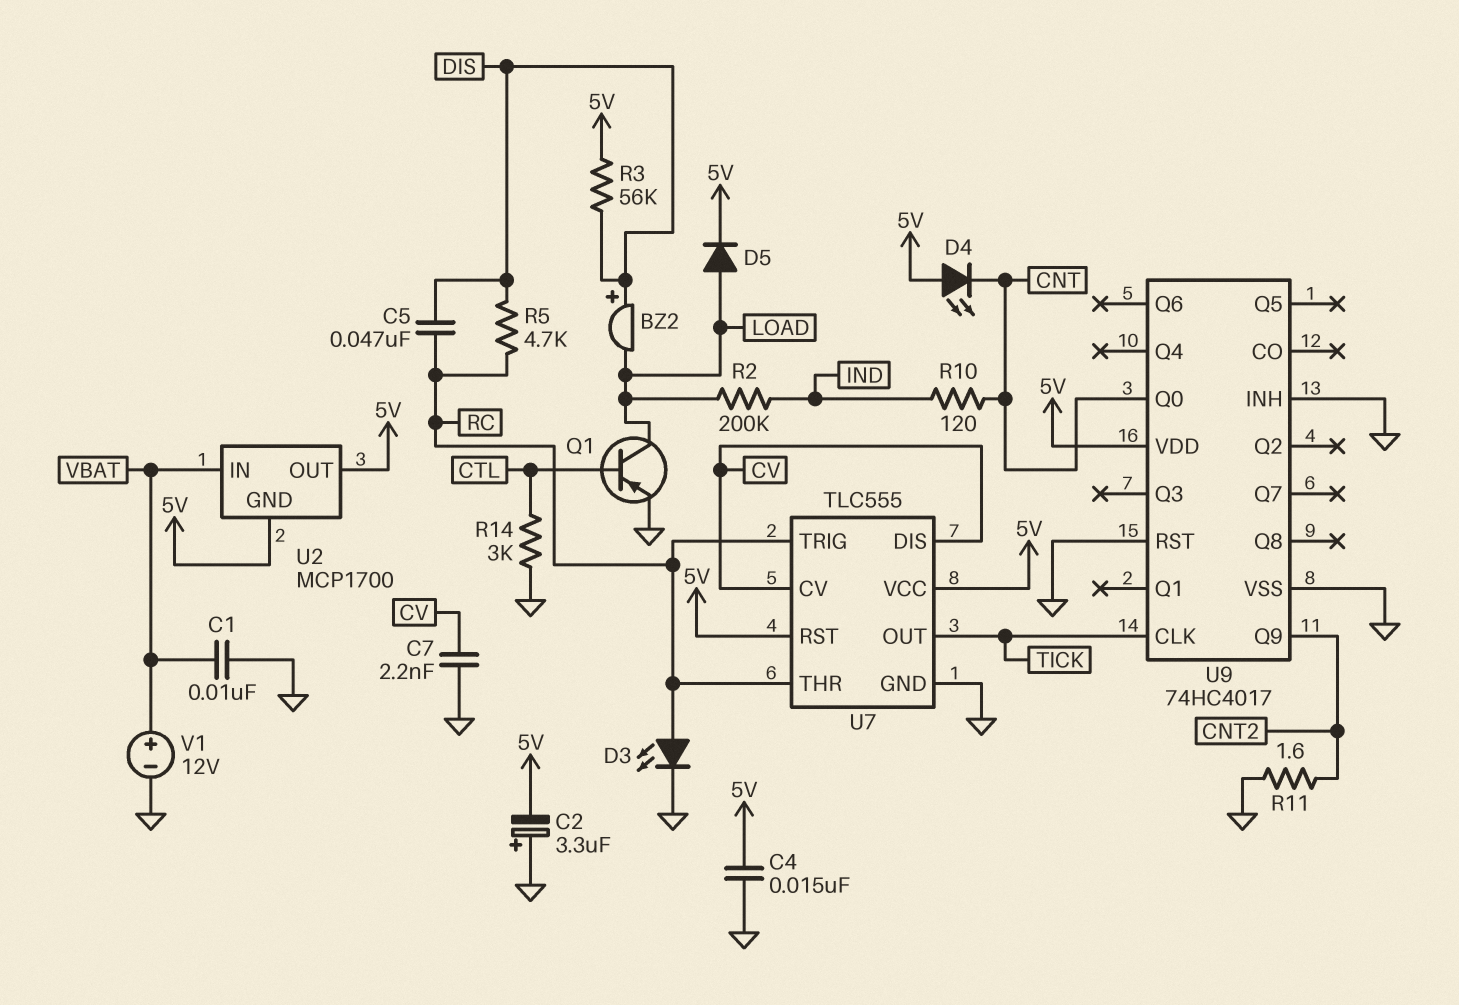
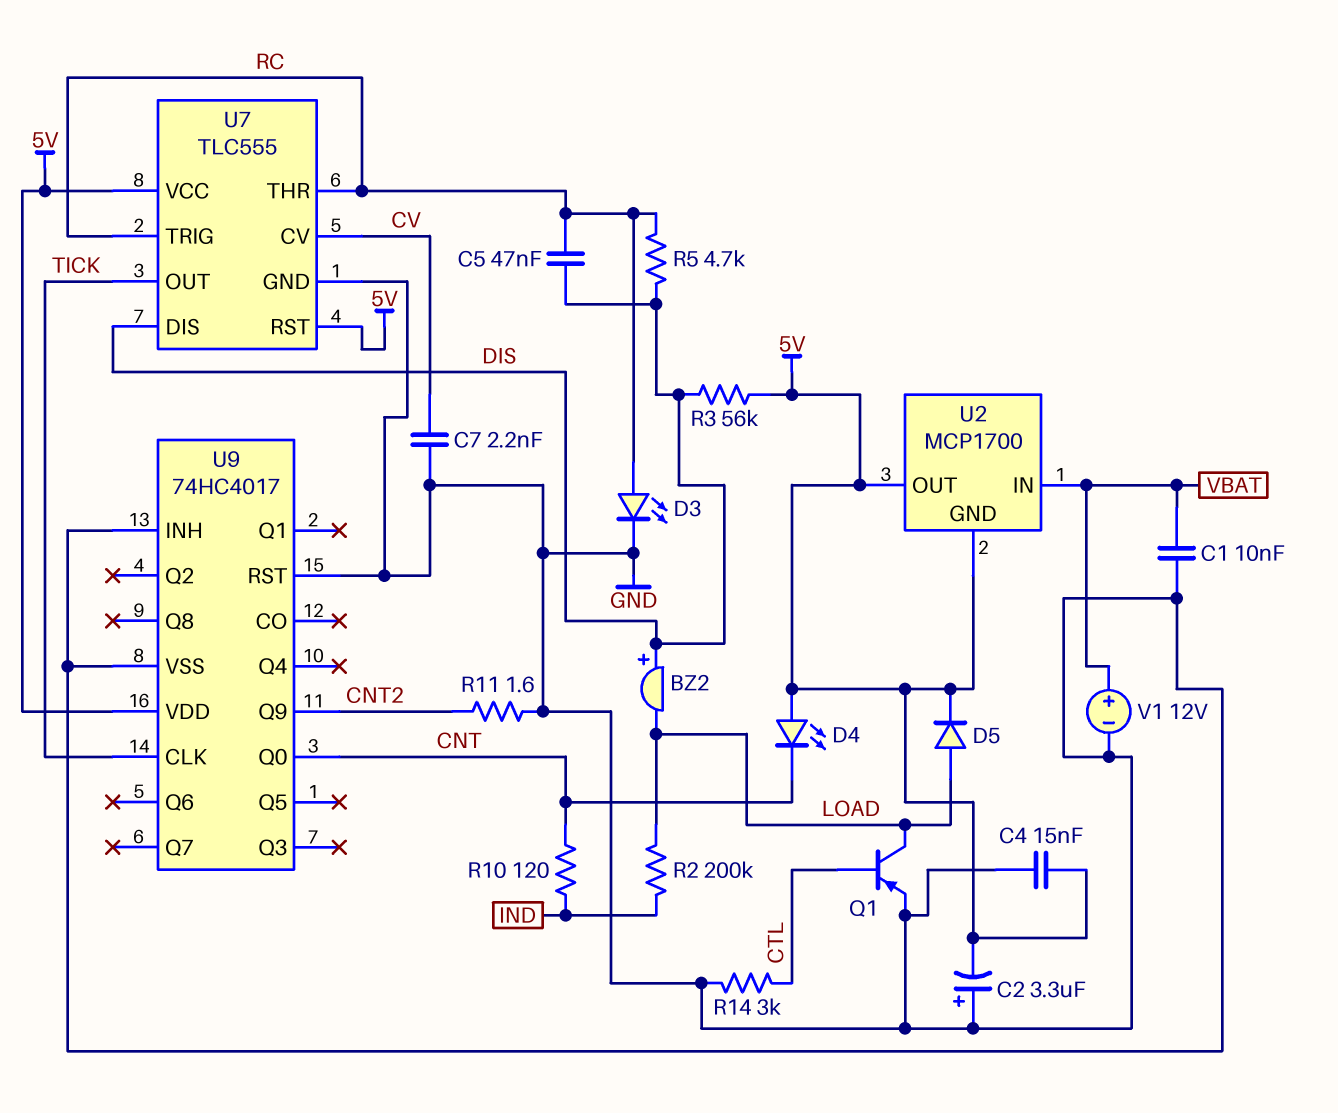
U7 pin DIS: CV -> DIS

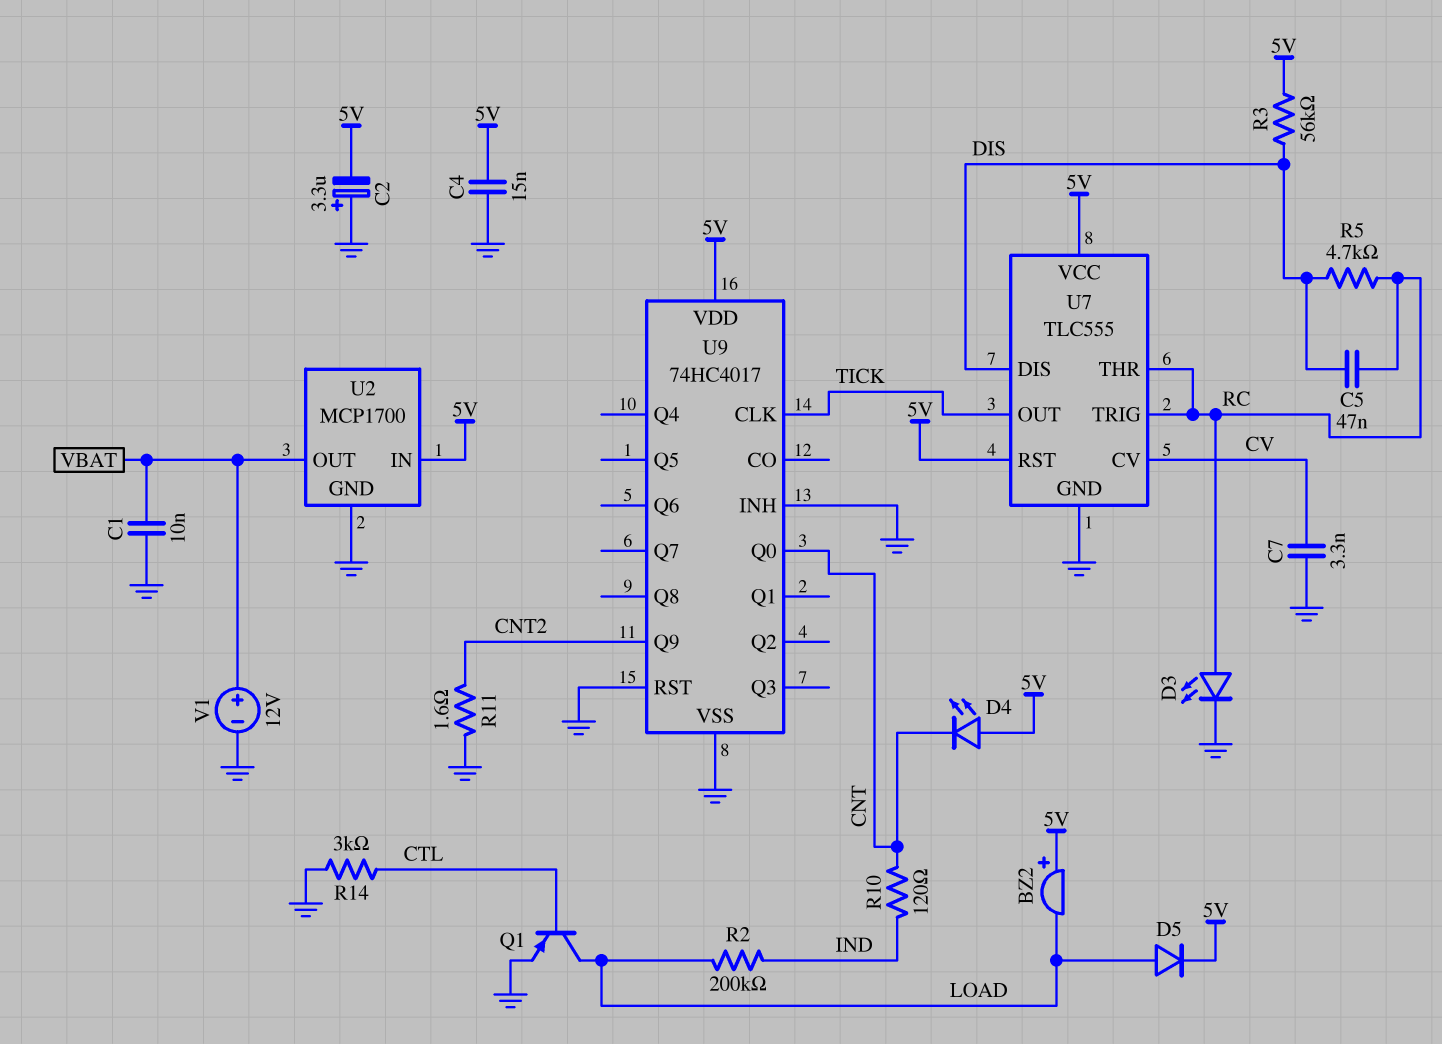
BZ2: buzzer (plus DIS, minus LOAD) -> buzzer (plus 5V, minus LOAD)
C7: 2.2nF (CV, GND) -> 3.3nF (CV, GND)
U2 pin GND: 5V -> GND
U2 pin IN: VBAT -> 5V
U2 pin OUT: 5V -> VBAT

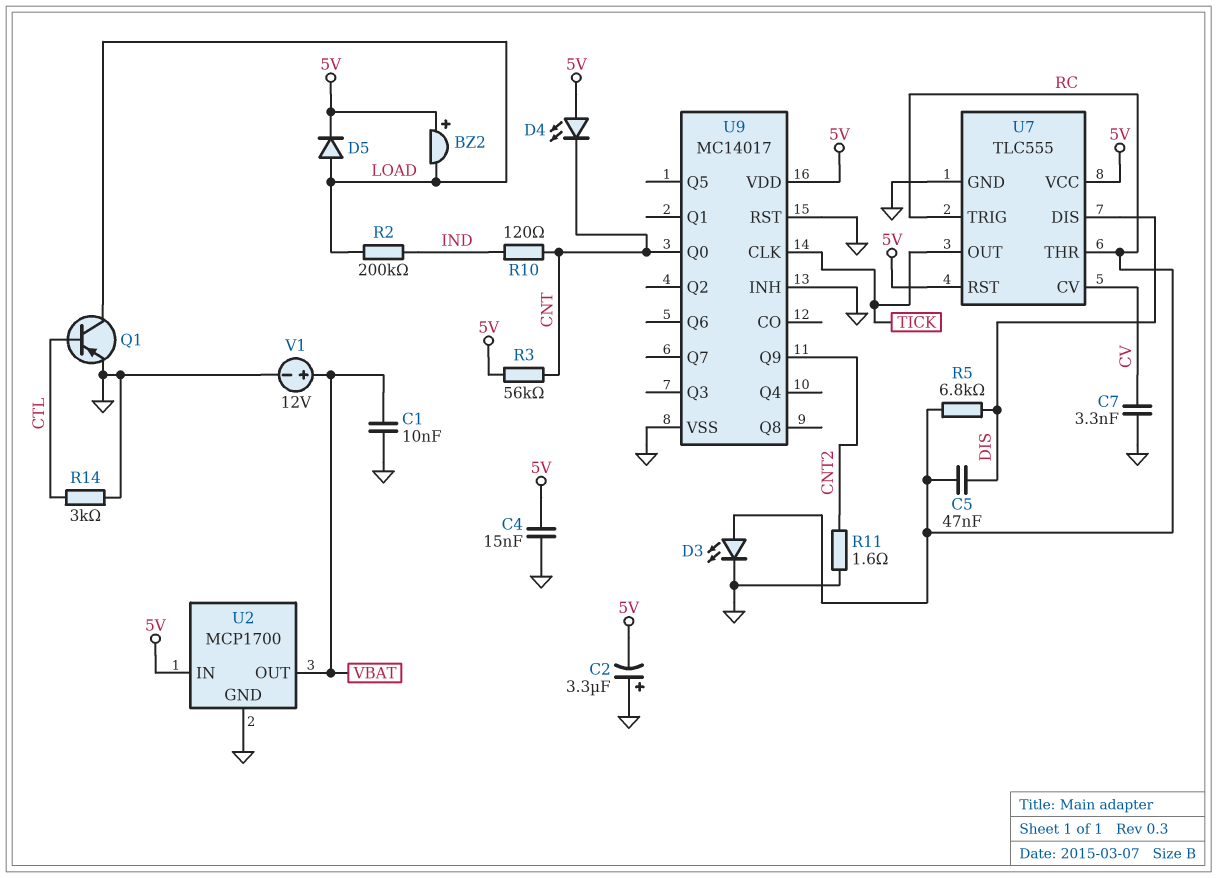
R3: 56k (5V, DIS) -> 56k (5V, CNT)
R5: 4.7k (DIS, RC) -> 6.8k (DIS, RC)
U9: 74HC4017 -> MC14017

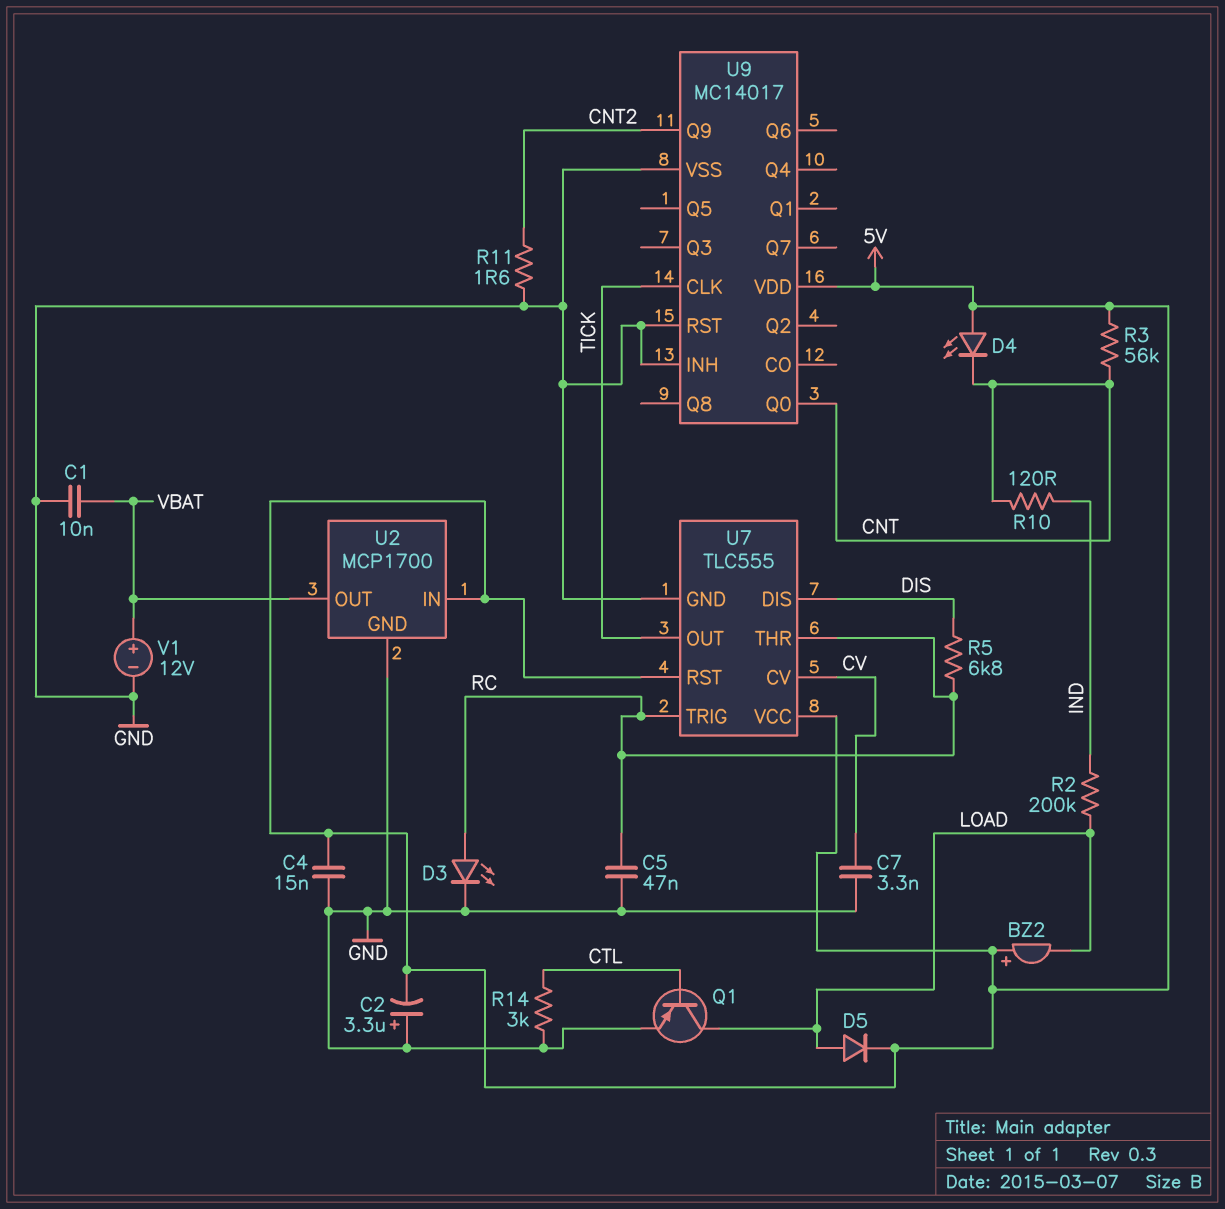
C5: 47nF (DIS, RC) -> 47nF (GND, RC)

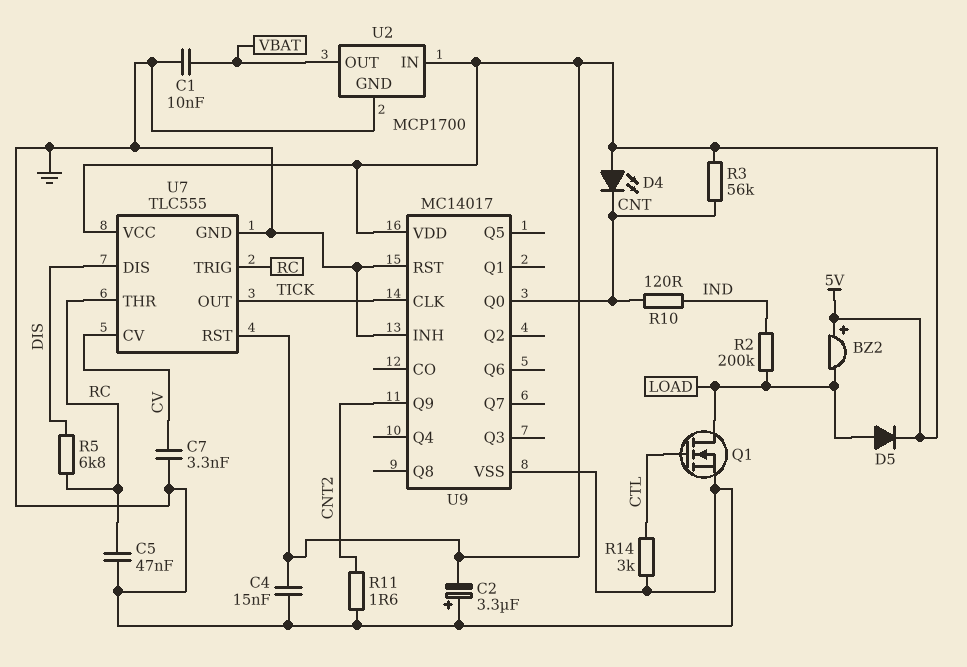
D3: LED (A RC, K GND) -> none
Q1: PNP (B CTL, C LOAD, E GND) -> NMOS (G CTL, D LOAD, S GND)
V1: 12V (plus VBAT, minus GND) -> none

